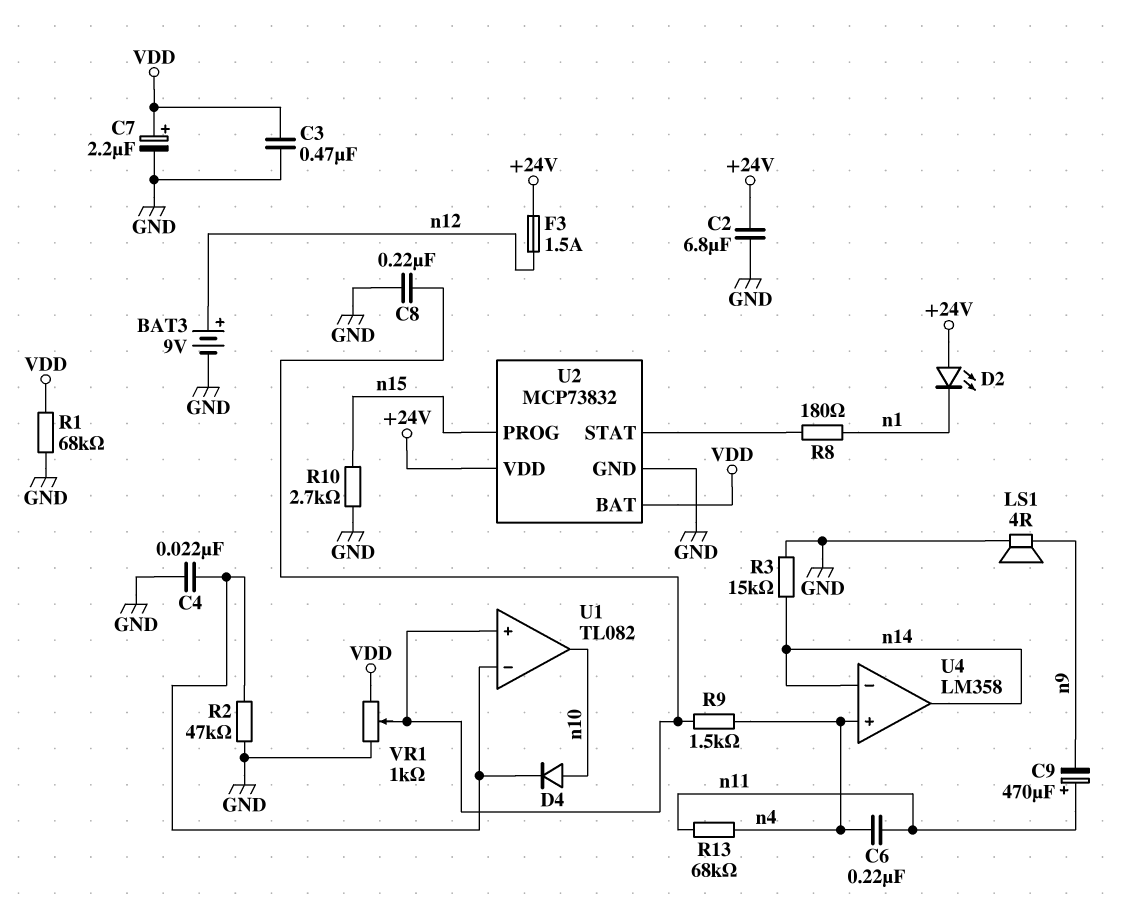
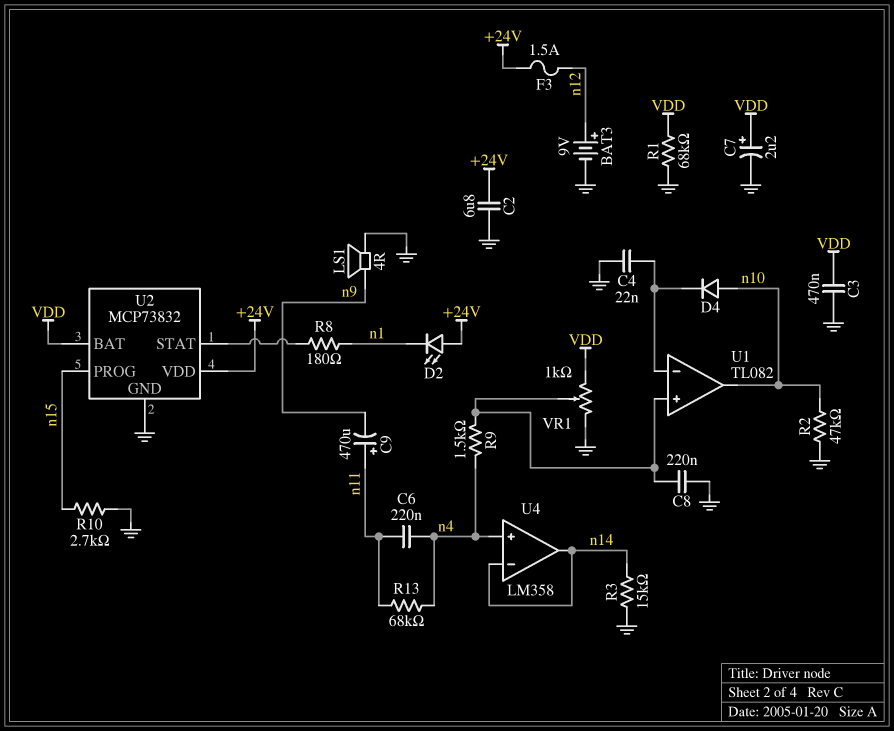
R2: 47k (GND, U1/in-) -> 47k (GND, n10)

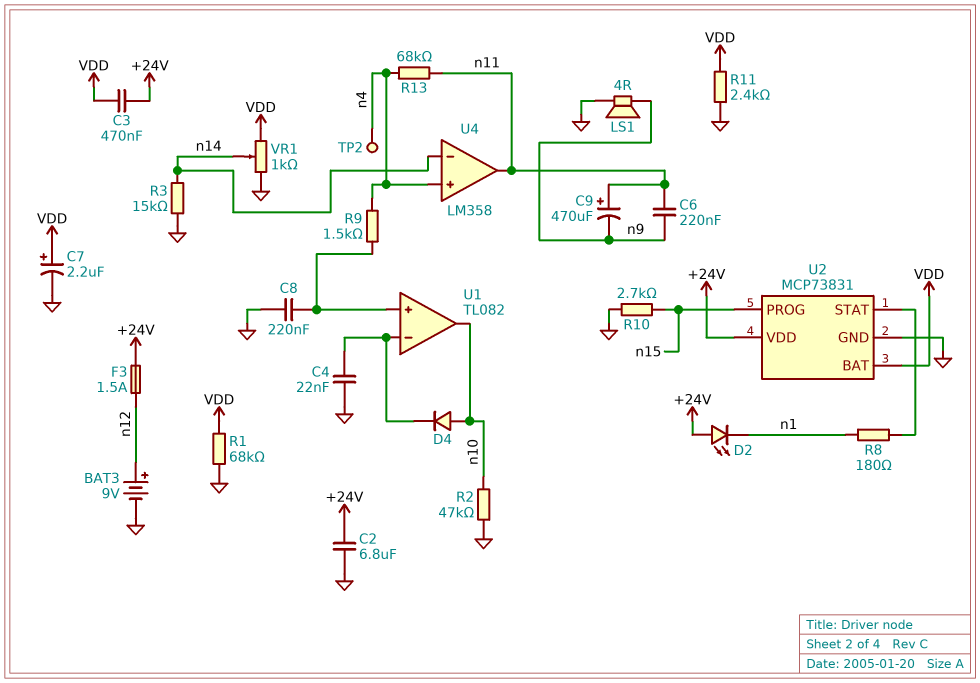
C3: 470nF (GND, VDD) -> 470nF (+24V, VDD)
C6: 220nF (n4, n11) -> 220nF (n9, n11)
R11: none -> 2.4k (GND, VDD)
TP2: none -> test point (n4)
U2: MCP73832 -> MCP73831
U4 pin out: n14 -> n11
VR1: 1k (GND, VDD, wiper U1/in+) -> 1k (GND, VDD, wiper n14)

